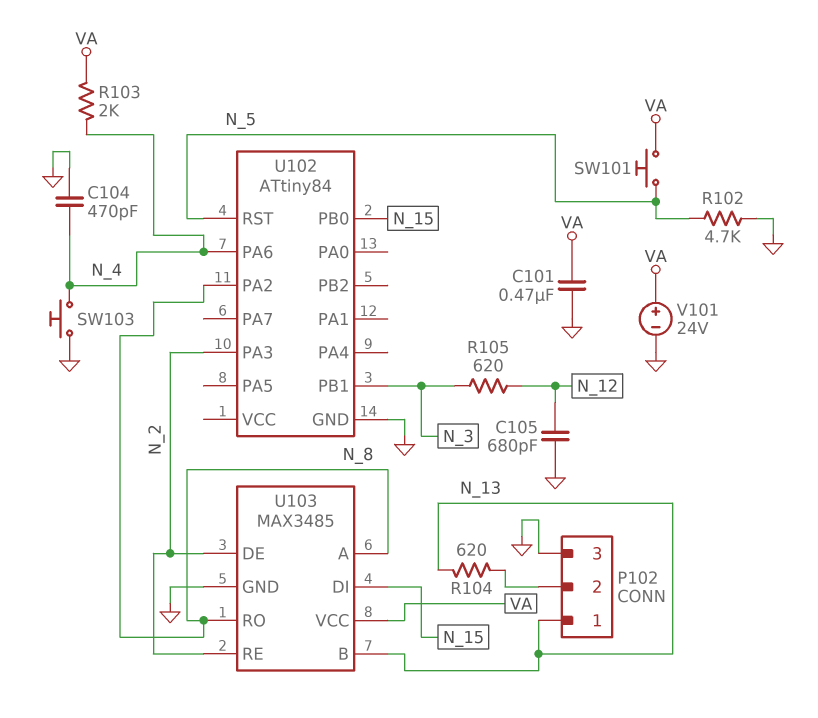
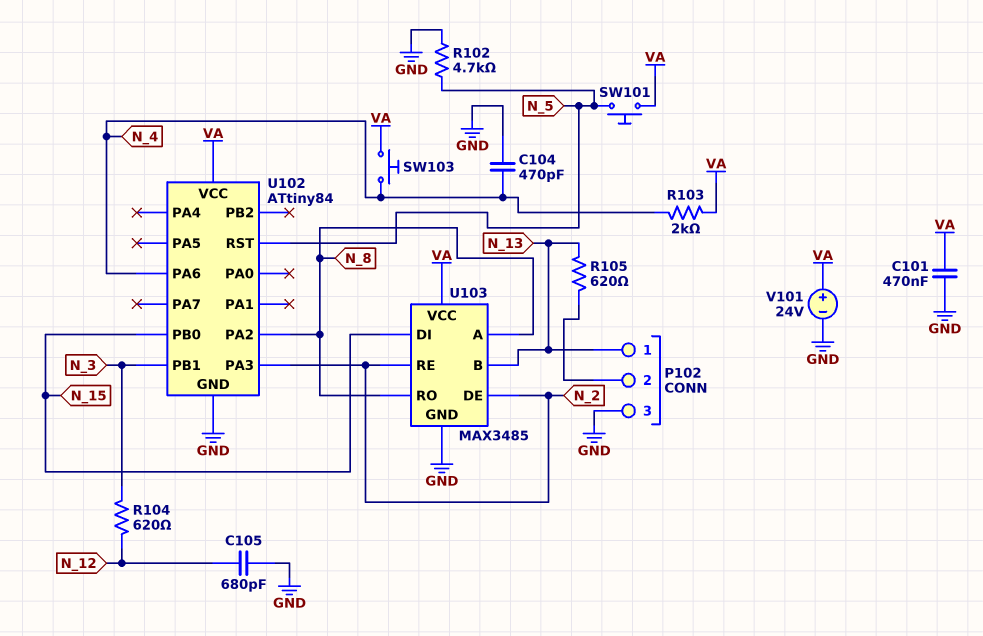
R104: 620 (N_13, P102/2) -> 620 (N_3, N_12)
R105: 620 (N_3, N_12) -> 620 (N_13, P102/2)
SW103: button (GND, N_4) -> button (N_4, VA)
U102 pin VCC: none -> VA

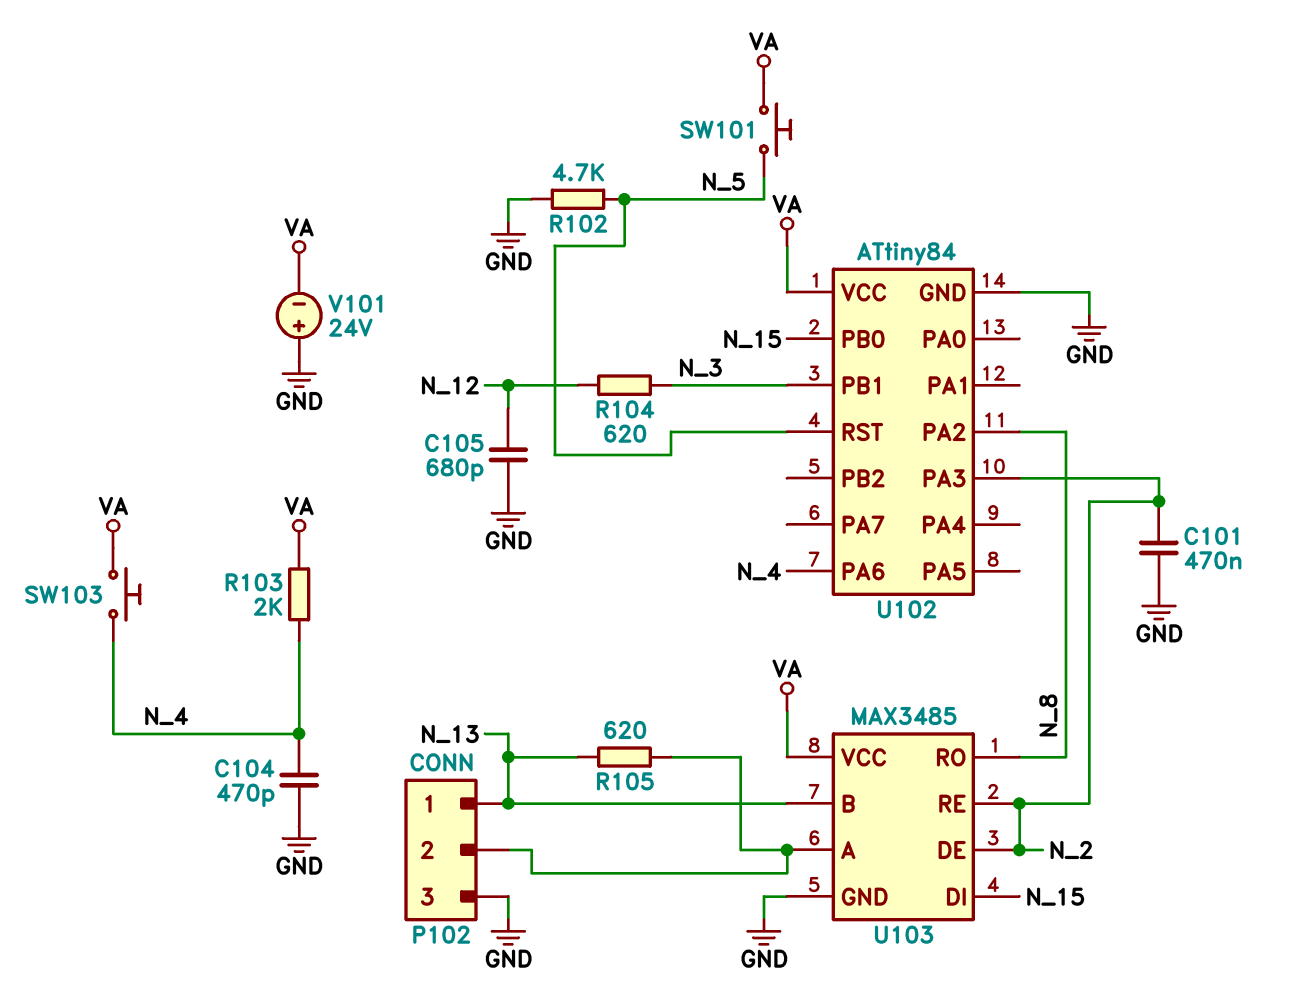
C101: 470nF (GND, VA) -> 470nF (GND, N_2)
U103 pin A: N_8 -> P102/2
V101: 24V (plus VA, minus GND) -> 24V (plus GND, minus VA)

